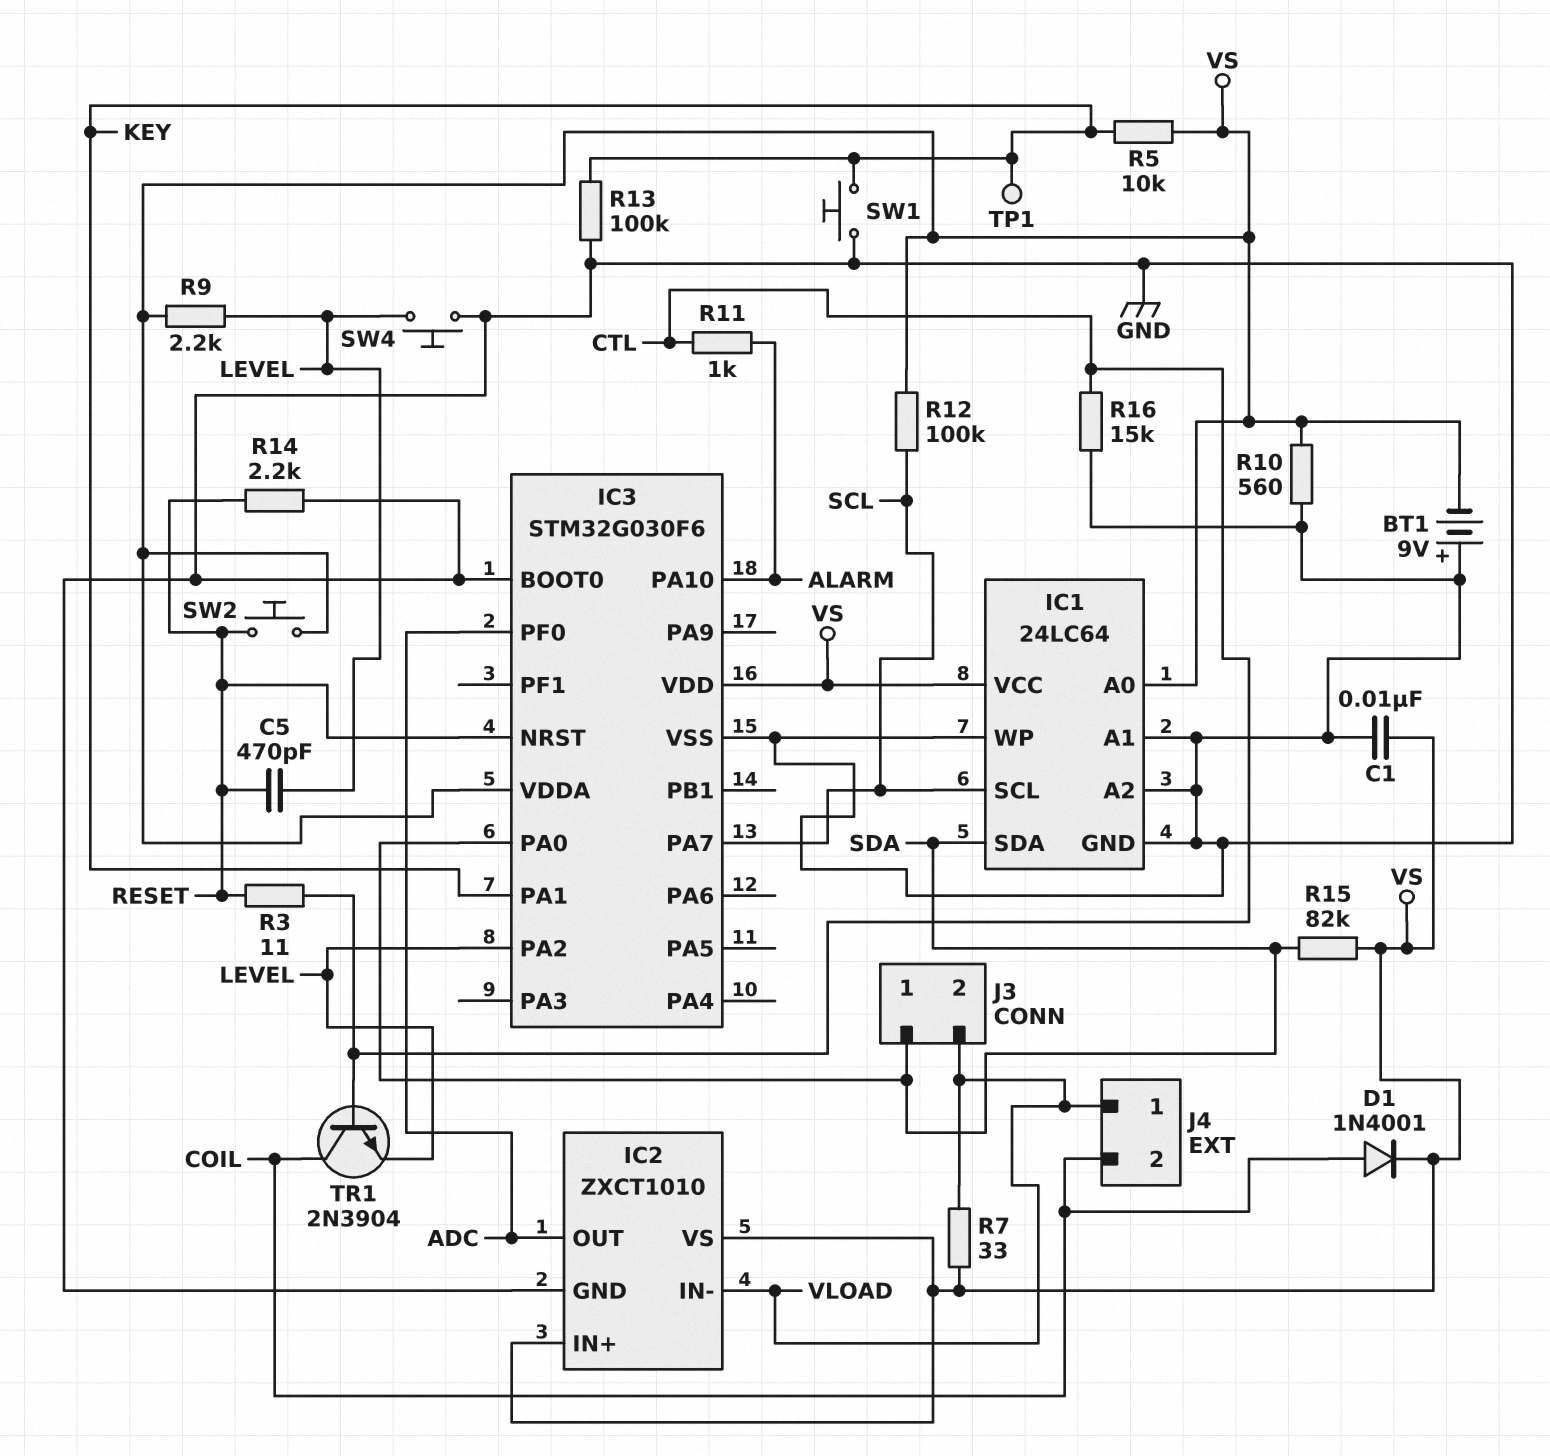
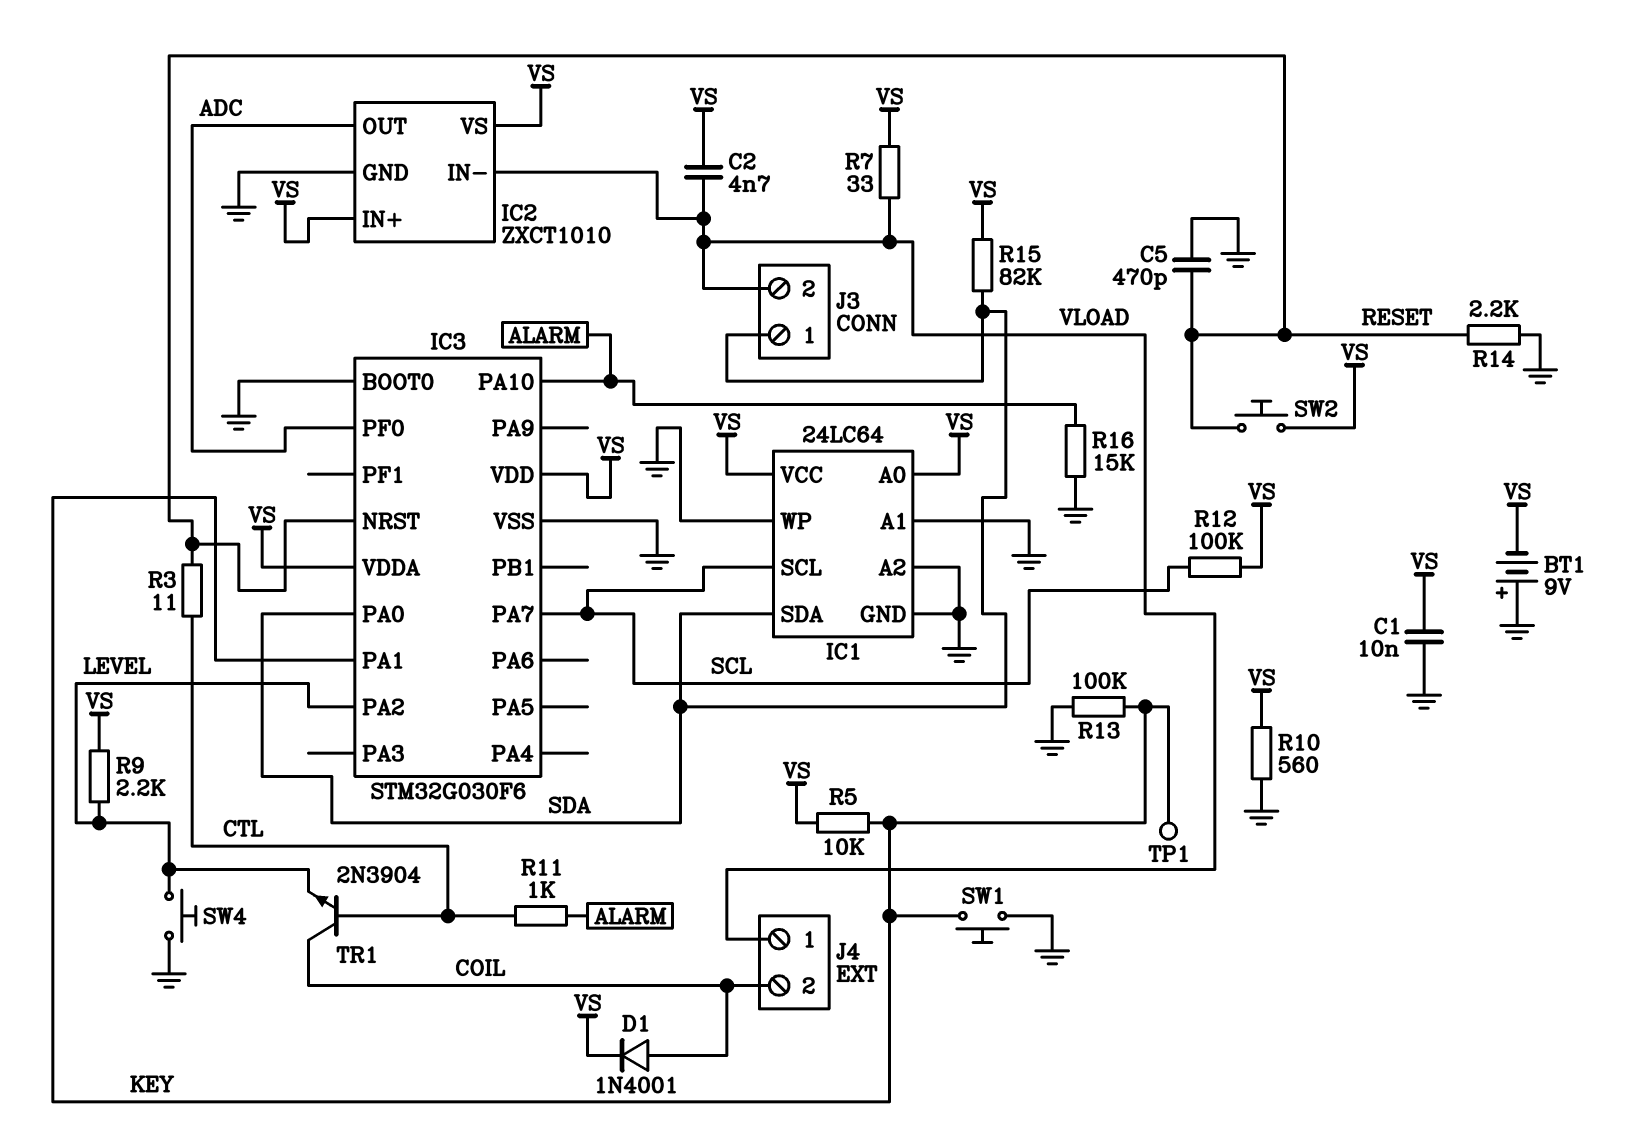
C2: none -> 4.7nF (VLOAD, VS)
C5: 470pF (LEVEL, RESET) -> 470pF (GND, RESET)
R16: 15k (CTL, GND) -> 15k (ALARM, GND)

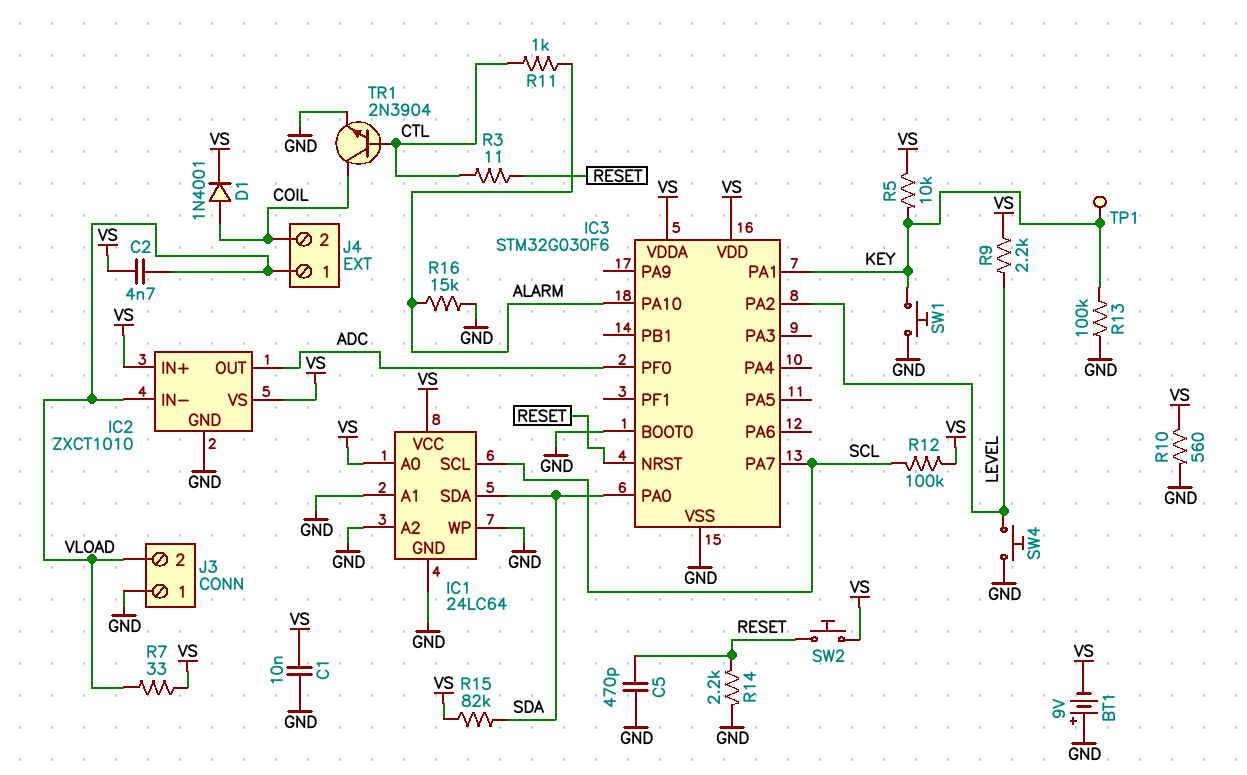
J3 pin 1: SDA -> GND
TR1: NPN 2N3904 (B CTL, C COIL, E LEVEL) -> NPN 2N3904 (B CTL, C COIL, E GND)

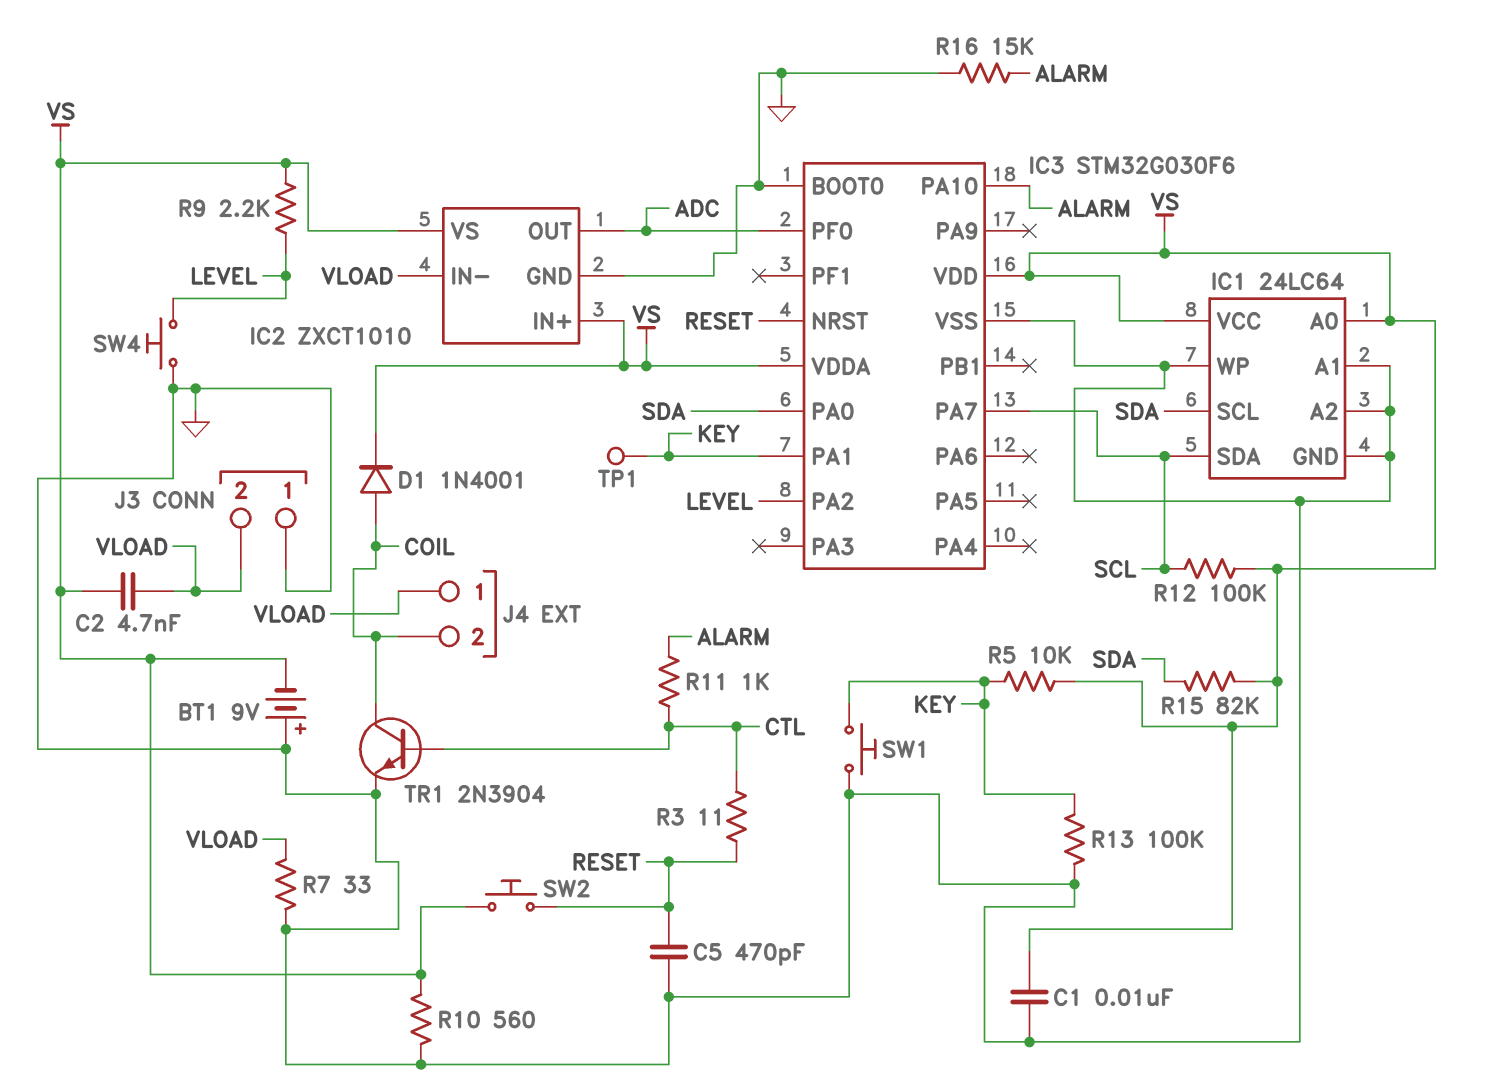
IC1 pin SCL: SCL -> SDA
IC1 pin SDA: SDA -> SCL
R7: 33 (VLOAD, VS) -> 33 (GND, VLOAD)
R14: 2.2k (GND, RESET) -> none

